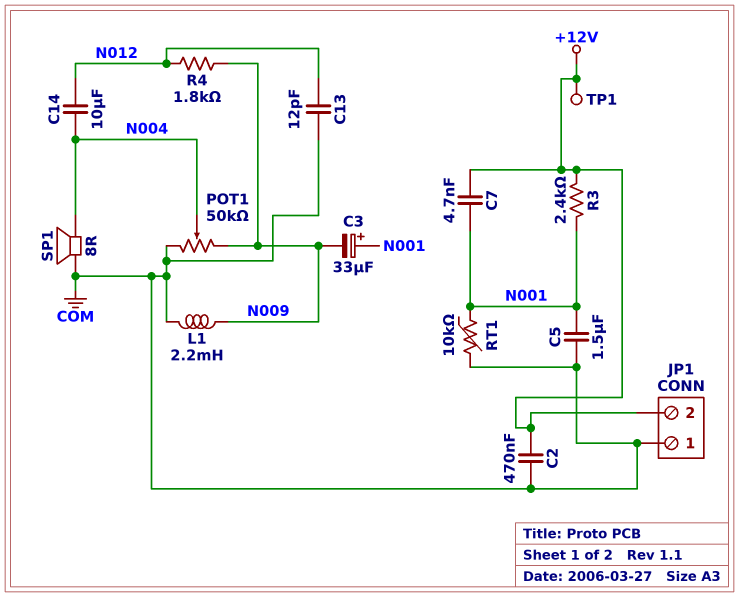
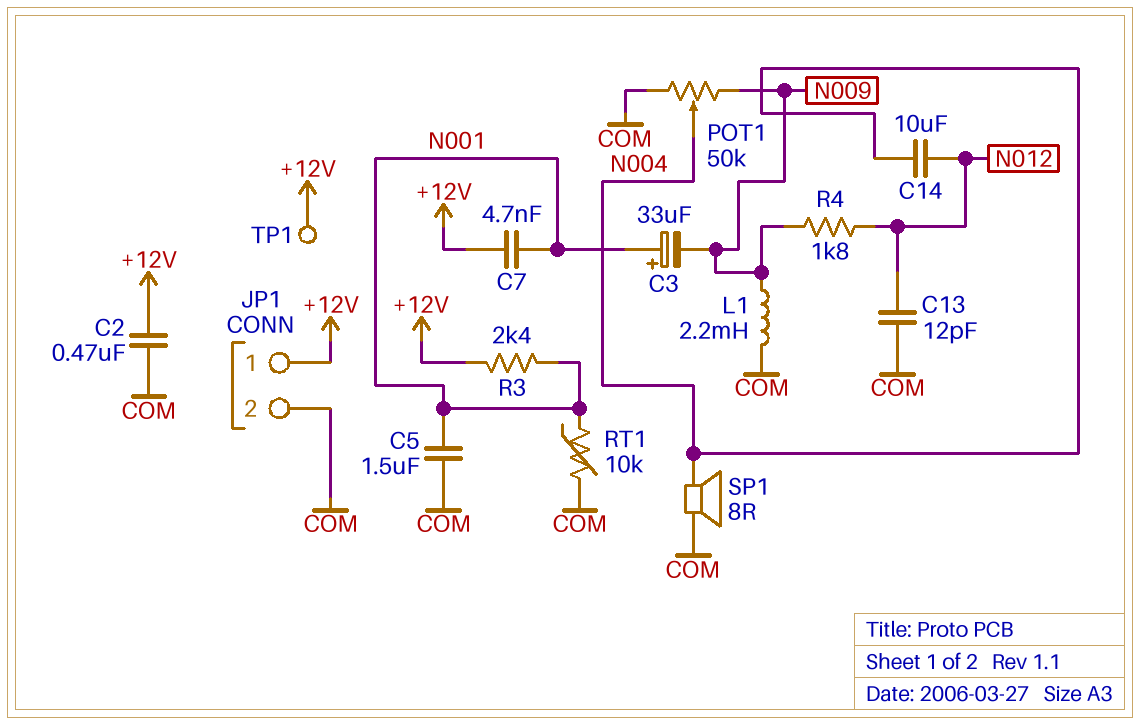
JP1 pin 1: COM -> +12V
JP1 pin 2: +12V -> COM

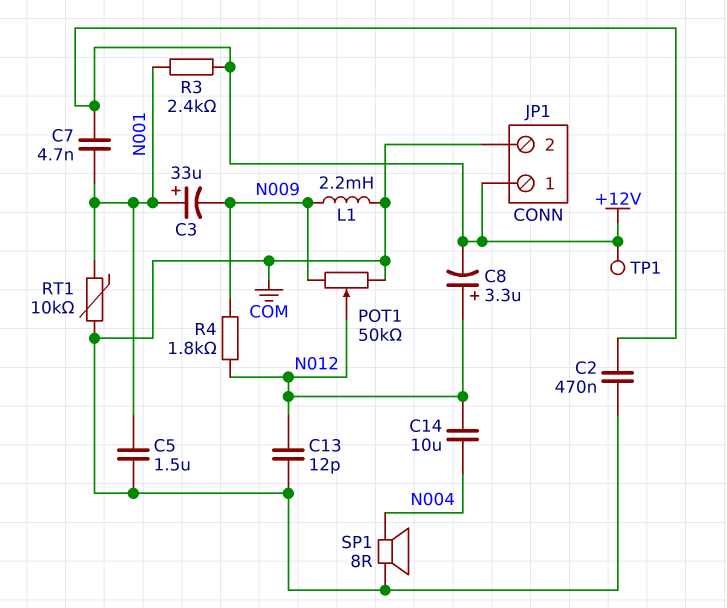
C8: none -> 3.3uF (plus N012, minus +12V)
POT1: 50k (COM, N009, wiper N004) -> 50k (COM, N009, wiper N012)

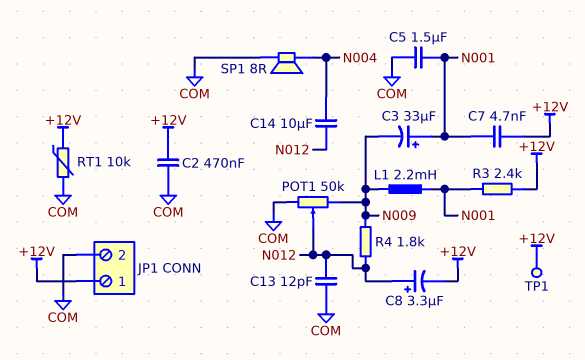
L1: 2.2mH (COM, N009) -> 2.2mH (N001, N009)
RT1: 10k (COM, N001) -> 10k (+12V, COM)

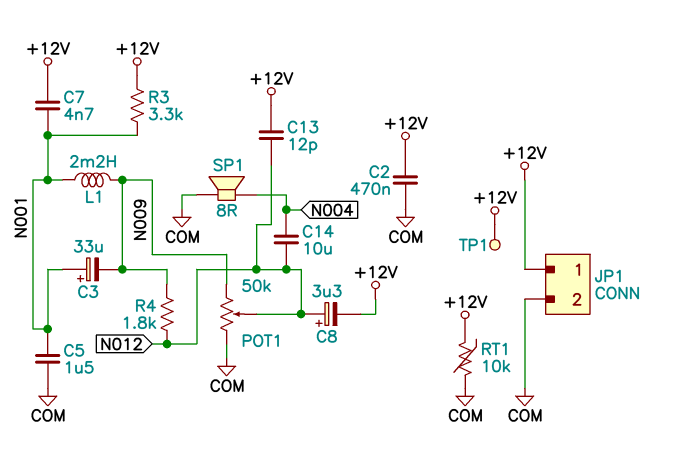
C13: 12pF (COM, N012) -> 12pF (+12V, N012)
R3: 2.4k (+12V, N001) -> 3.3k (+12V, N001)

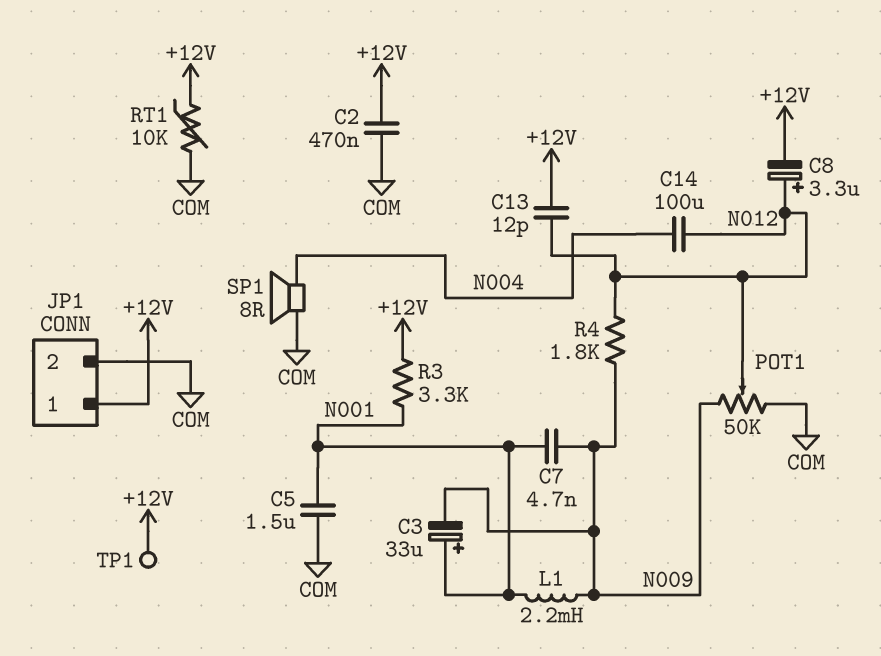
C7: 4.7nF (+12V, N001) -> 4.7nF (N001, N009)
C14: 10uF (N004, N012) -> 100uF (N004, N012)

